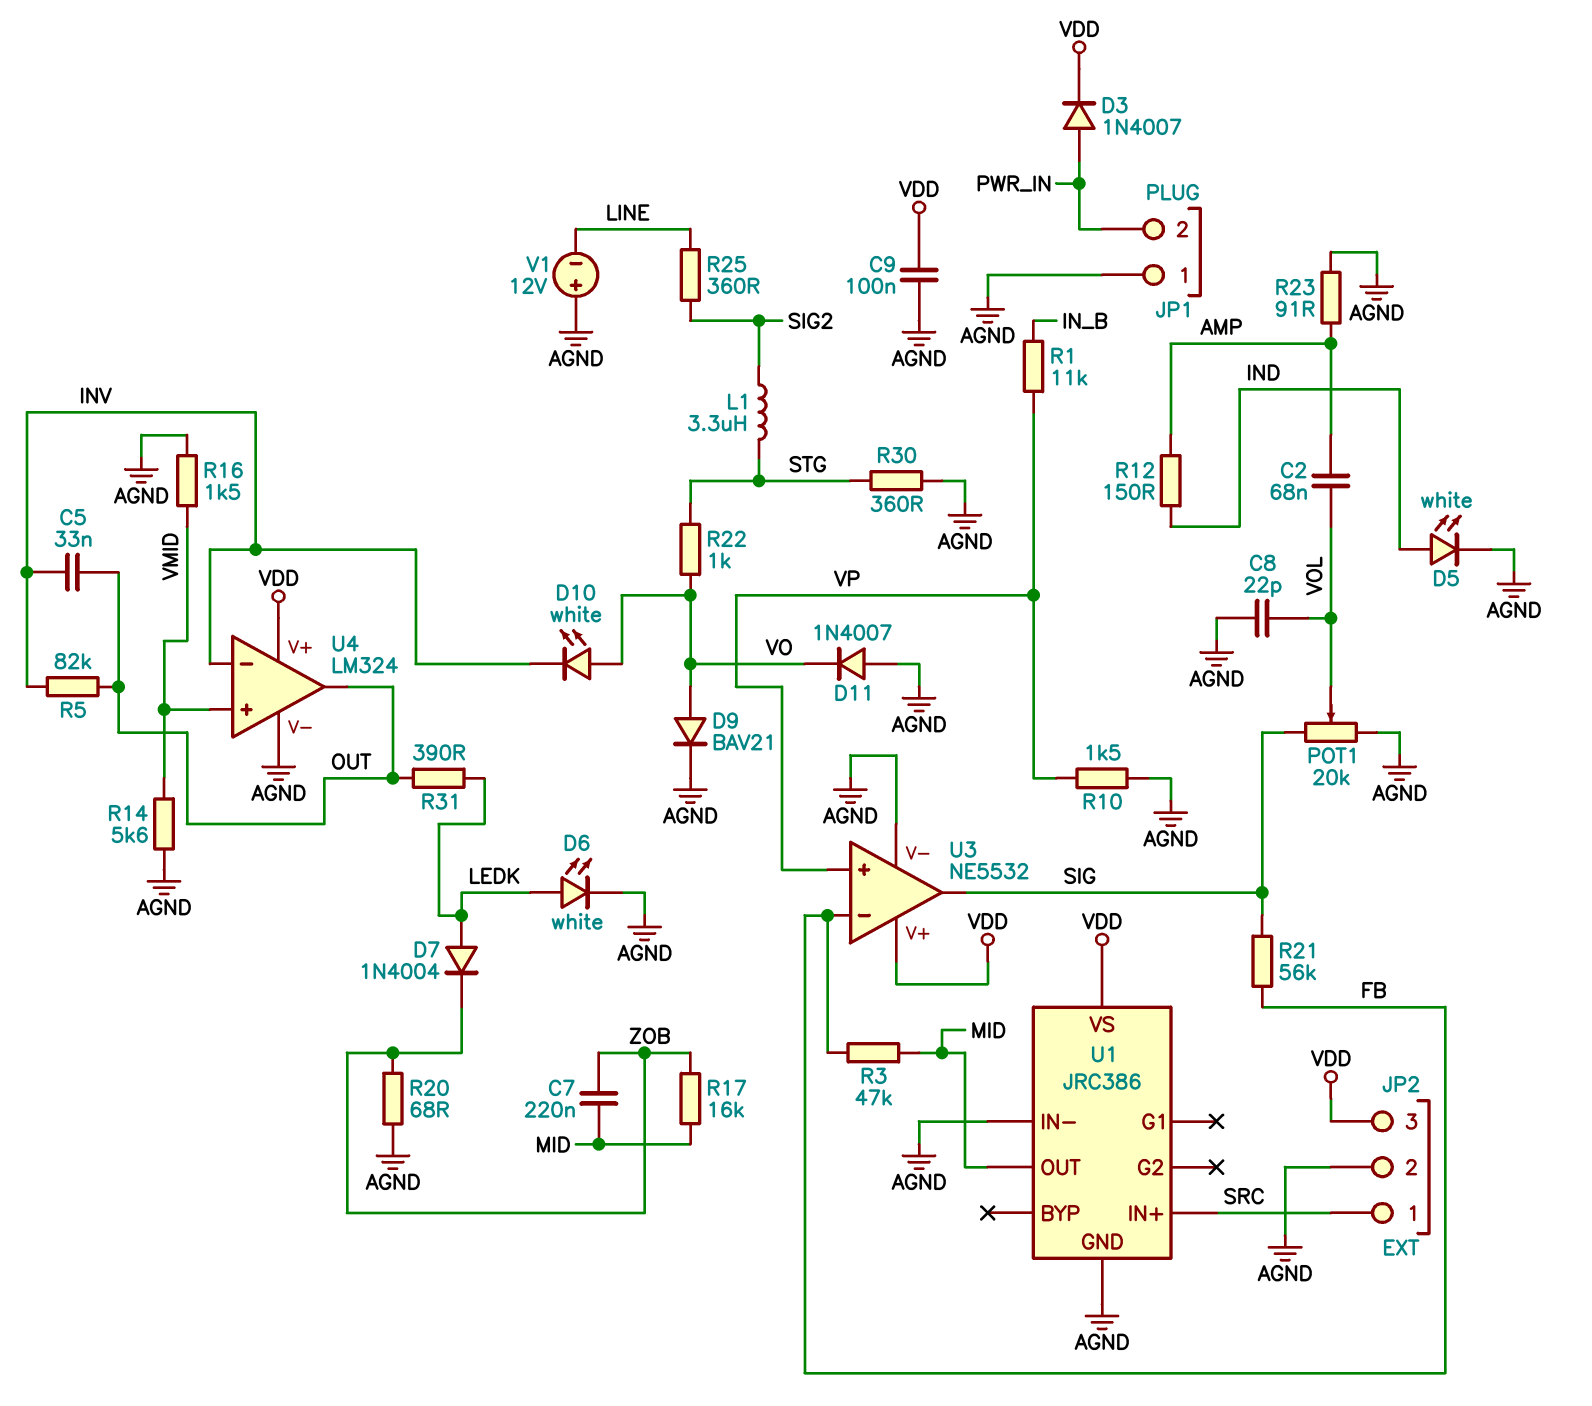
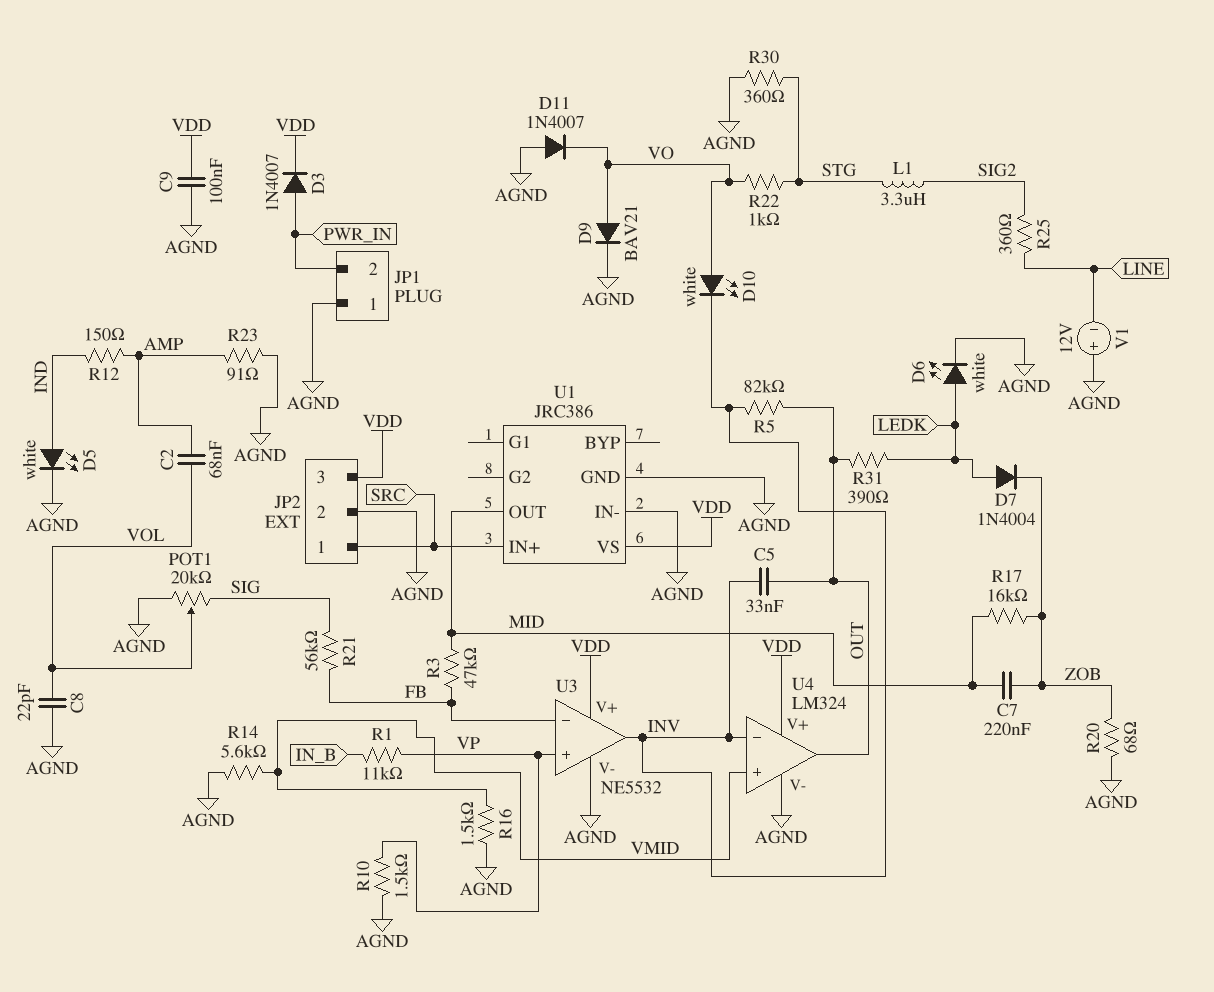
U3 pin out: SIG -> INV

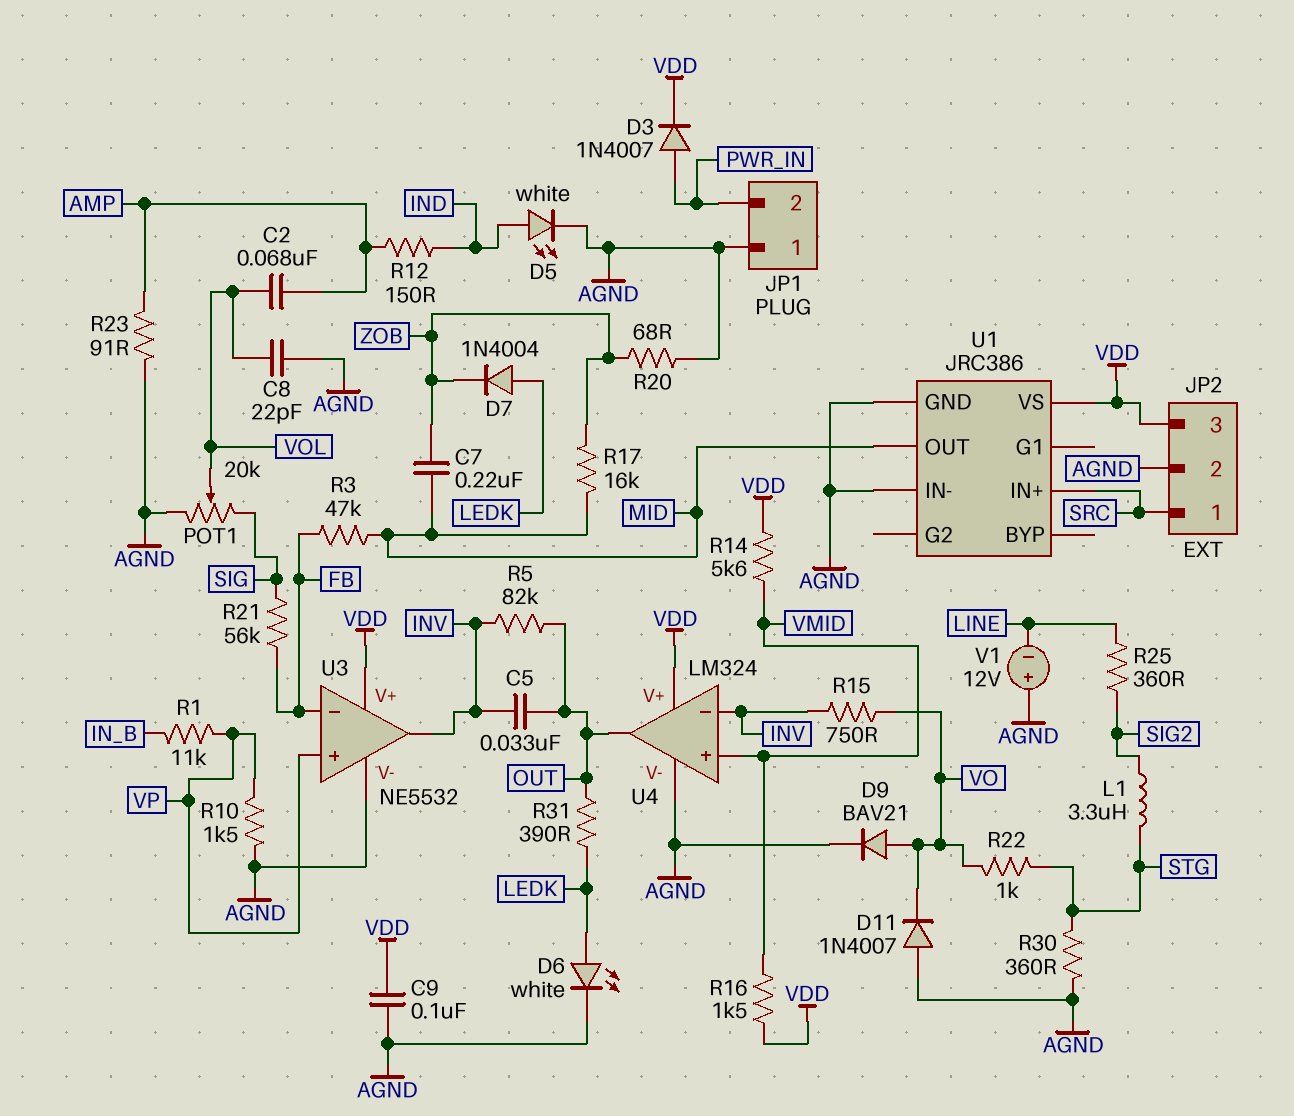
D10: LED white (A VO, K INV) -> none
R14: 5.6k (AGND, VMID) -> 5.6k (VDD, VMID)
R15: none -> 750 (INV, VO)
R16: 1.5k (AGND, VMID) -> 1.5k (VDD, VMID)

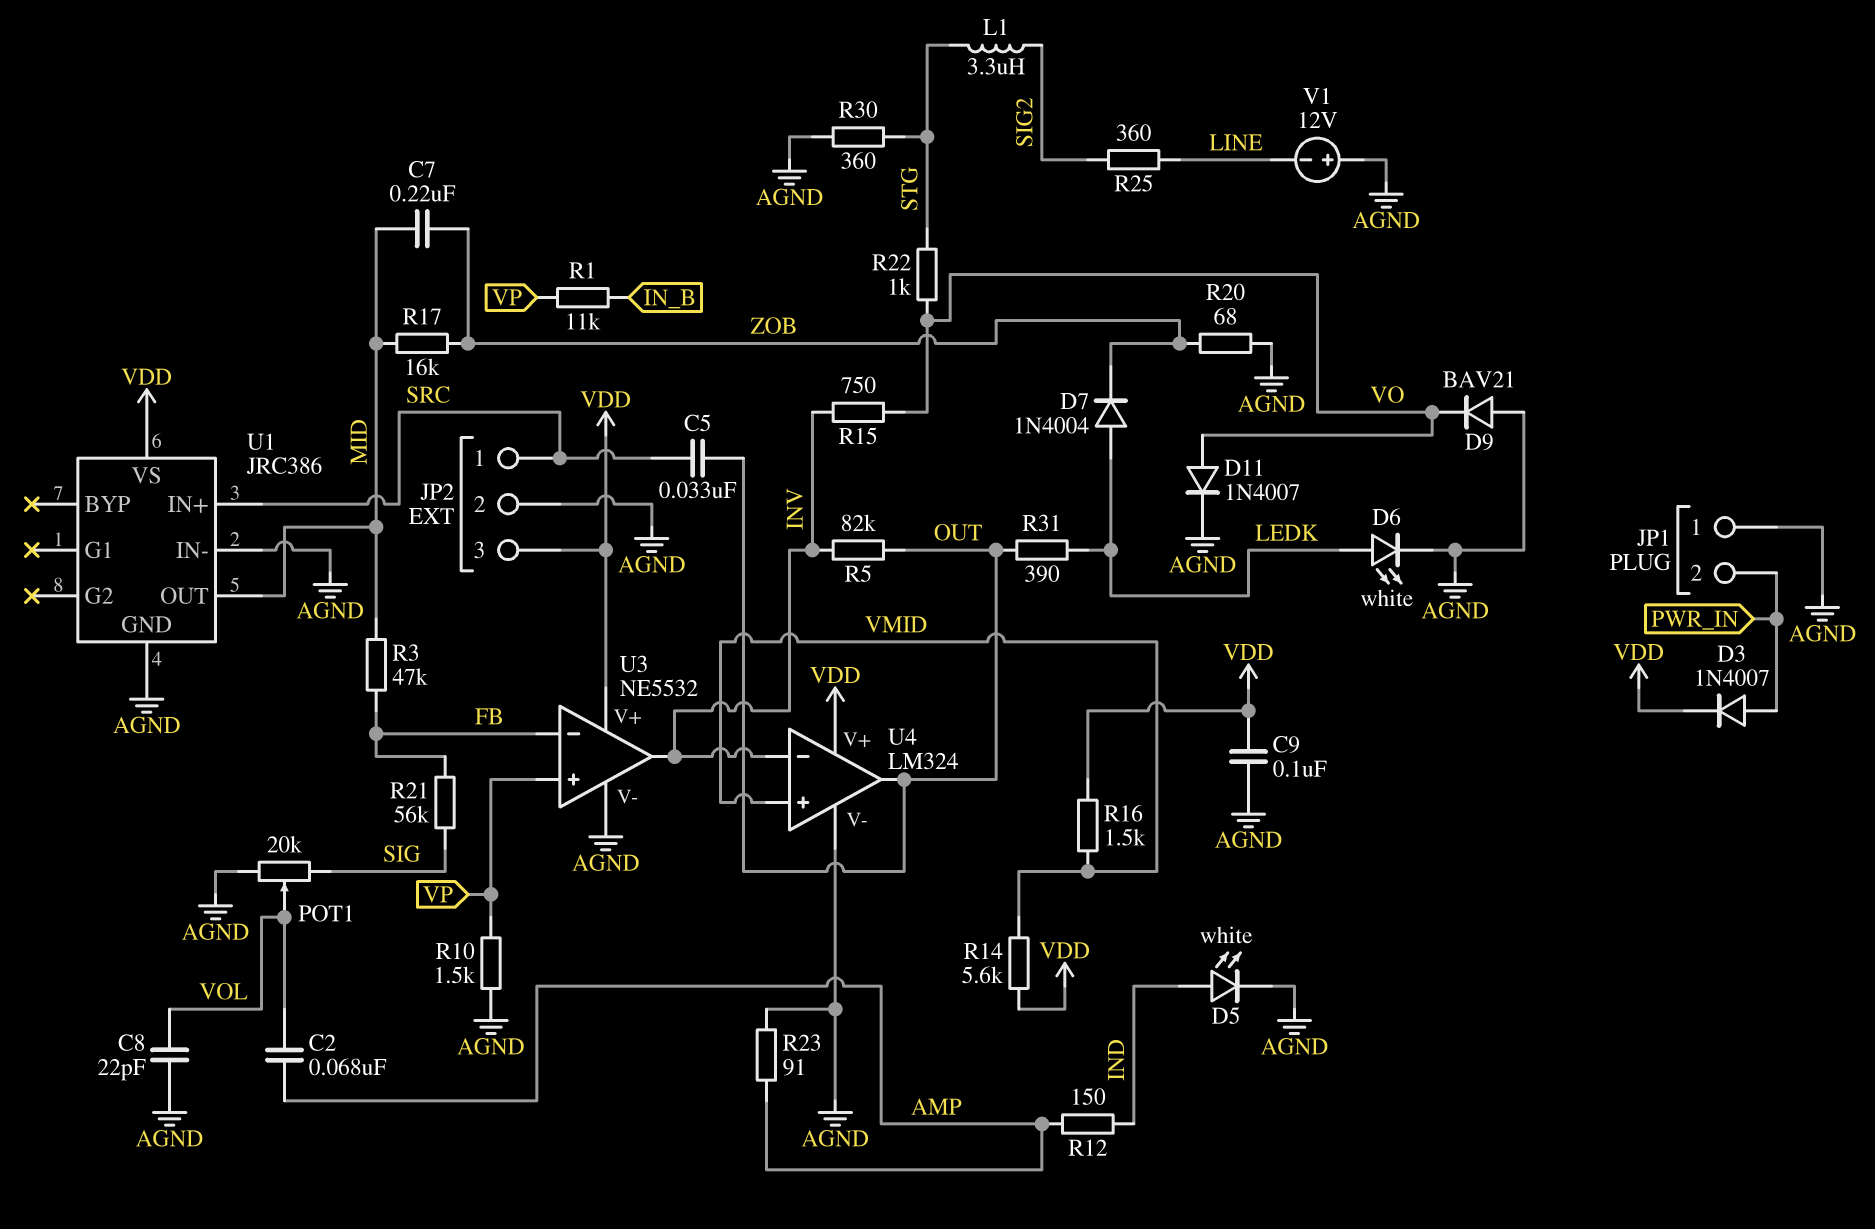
C5: 33nF (INV, OUT) -> 33nF (OUT, SRC)
D9: diode BAV21 (A VO, K AGND) -> diode BAV21 (A AGND, K VO)
D11: diode 1N4007 (A AGND, K VO) -> diode 1N4007 (A VO, K AGND)

